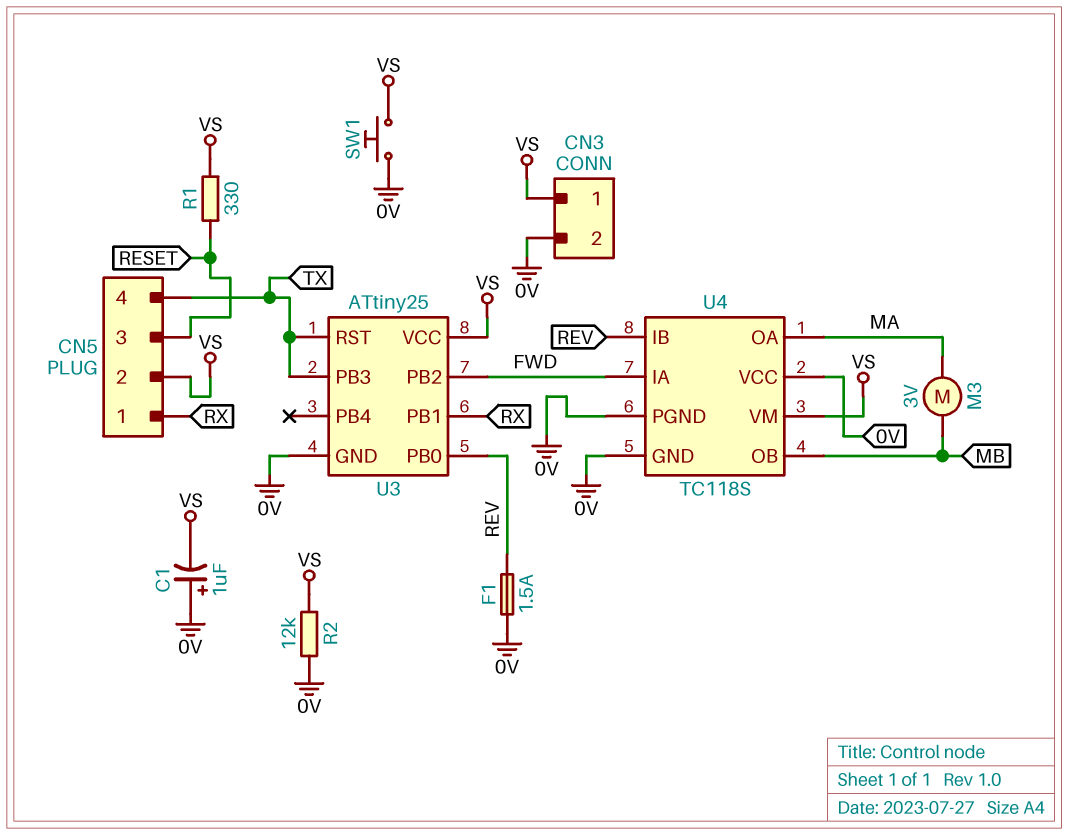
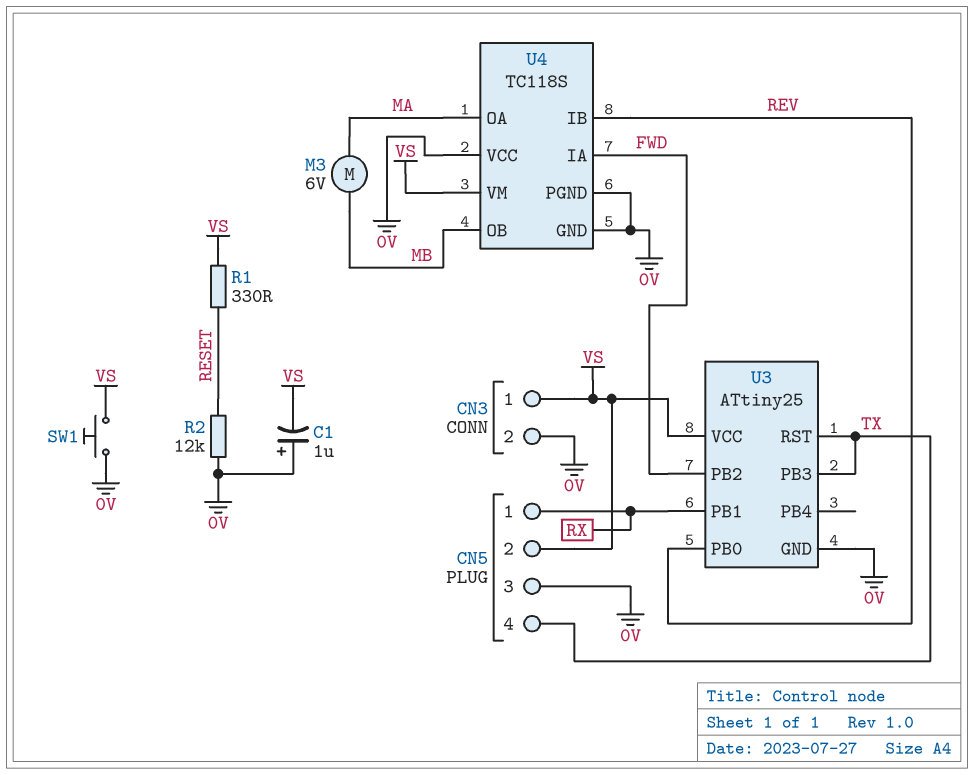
CN5 pin 3: RESET -> 0V
F1: 1.5A (0V, REV) -> none
M3: motor 3V (MA, MB) -> motor 6V (MA, MB)
R2: 12k (0V, VS) -> 12k (0V, RESET)

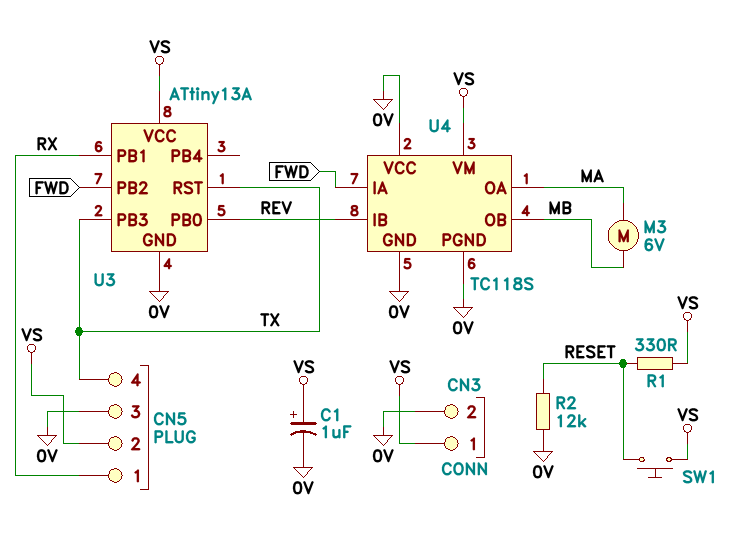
C1: 1uF (plus 0V, minus VS) -> 1uF (plus VS, minus 0V)
SW1: button (0V, VS) -> button (RESET, VS)
U3: ATtiny25 -> ATtiny13A

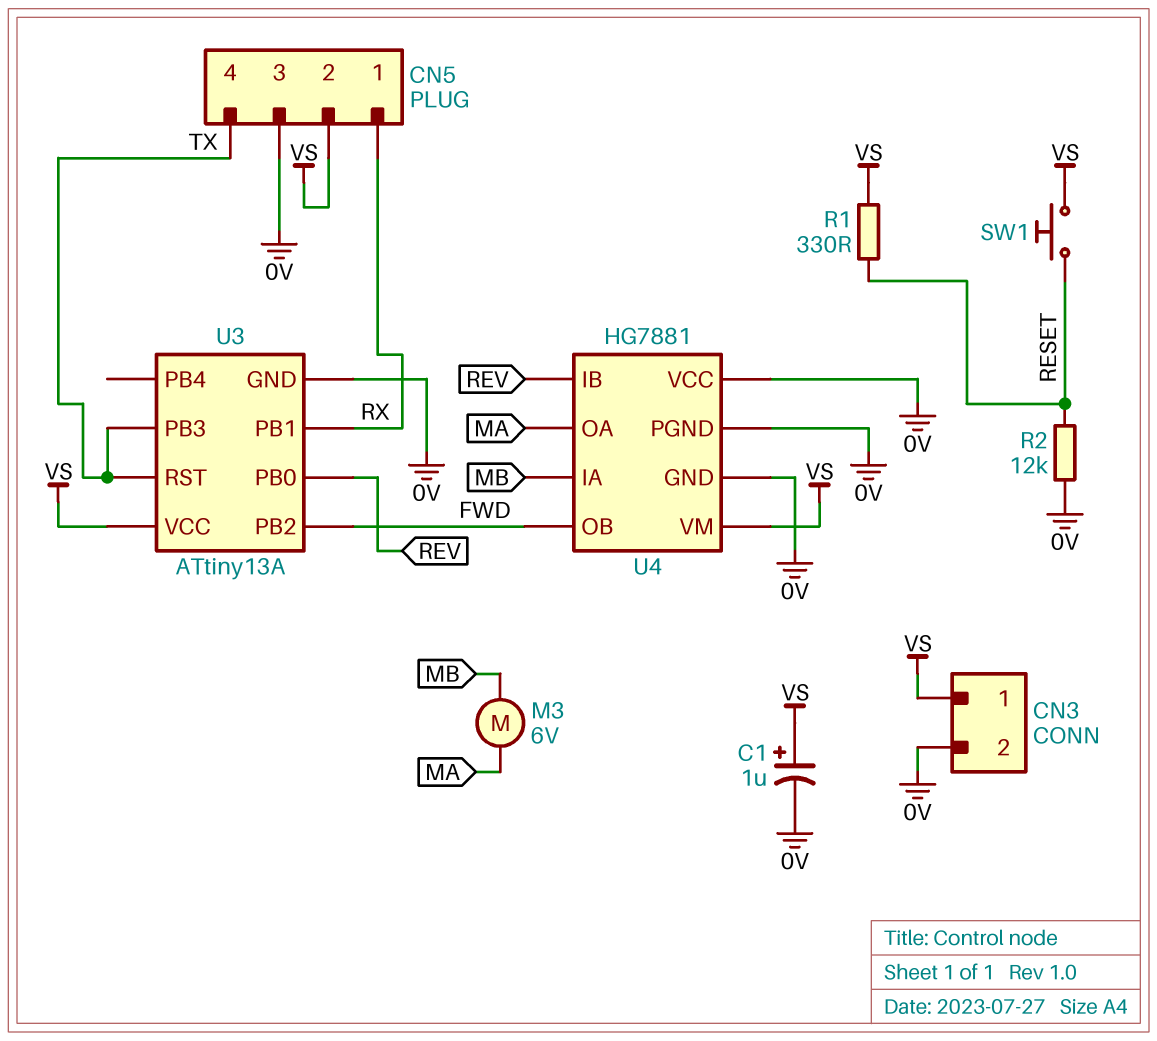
U4: TC118S -> HG7881
U4 pin IA: FWD -> MB
U4 pin OB: MB -> FWD

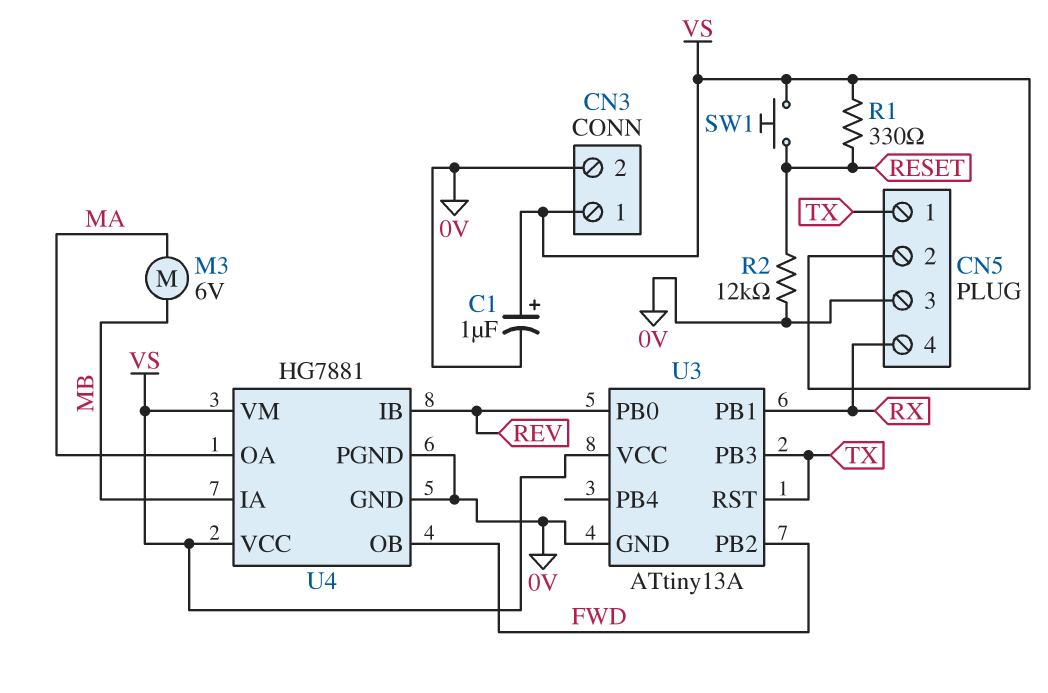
CN5 pin 1: RX -> TX
CN5 pin 4: TX -> RX
U4 pin VCC: 0V -> VS

